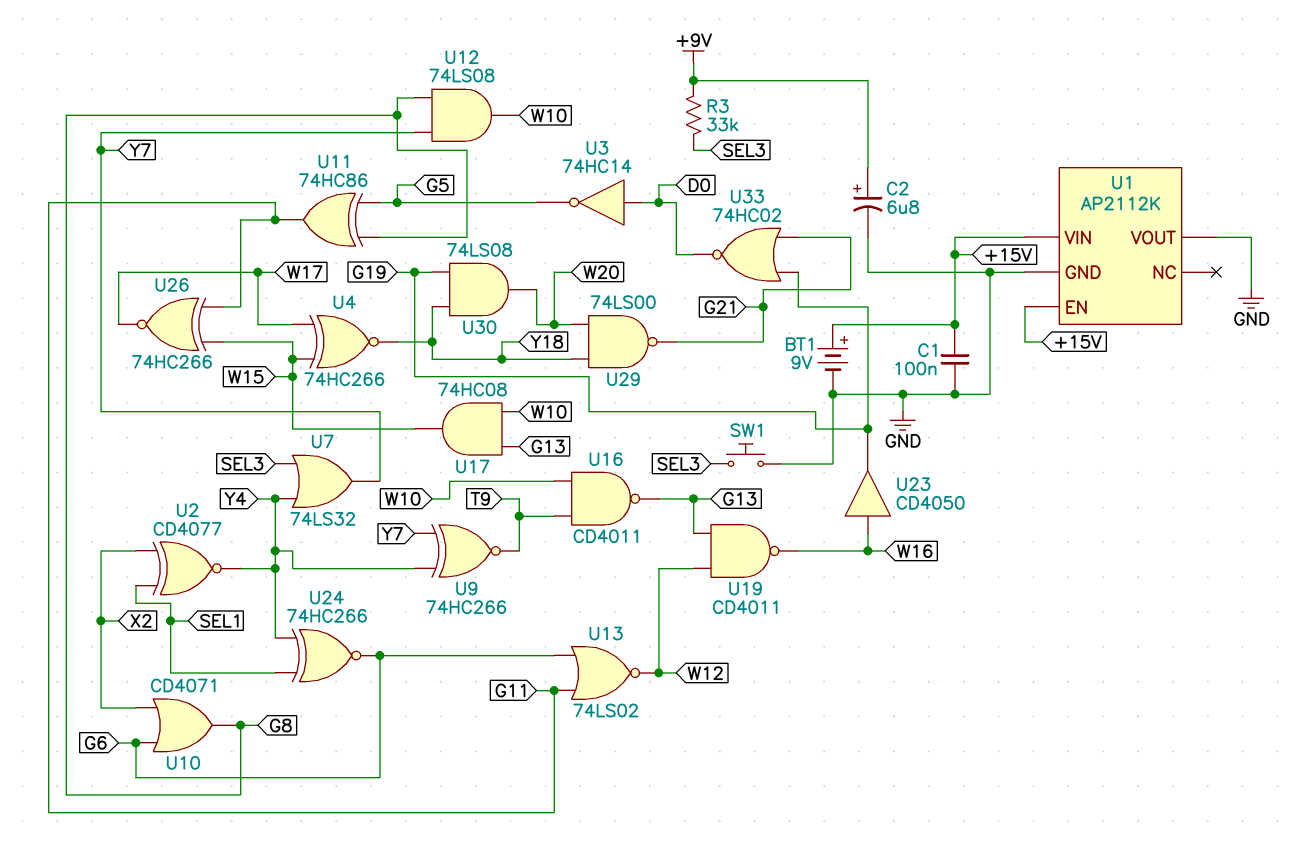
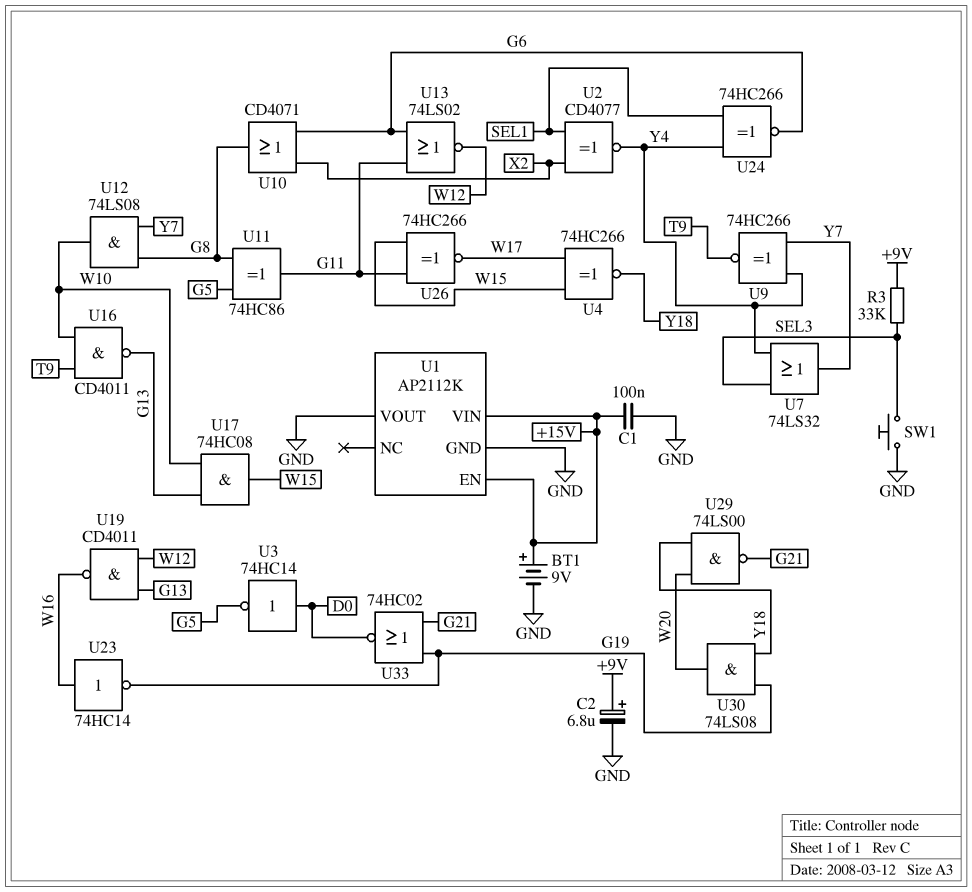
U23: buffer CD4050 (in W16, out G19) -> NOT 74HC14 (in W16, out G19)

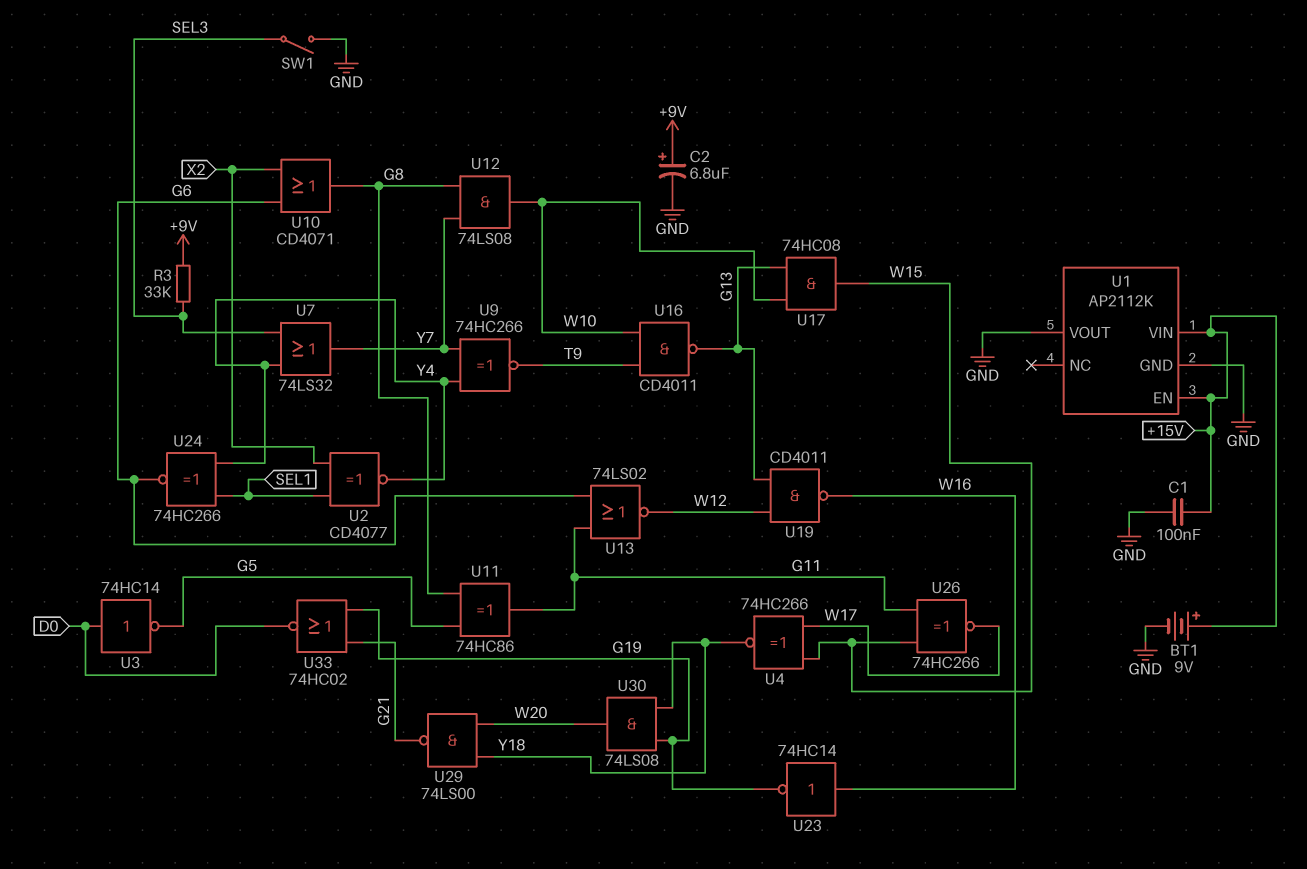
SW1: button (GND, SEL3) -> switch (GND, SEL3)

